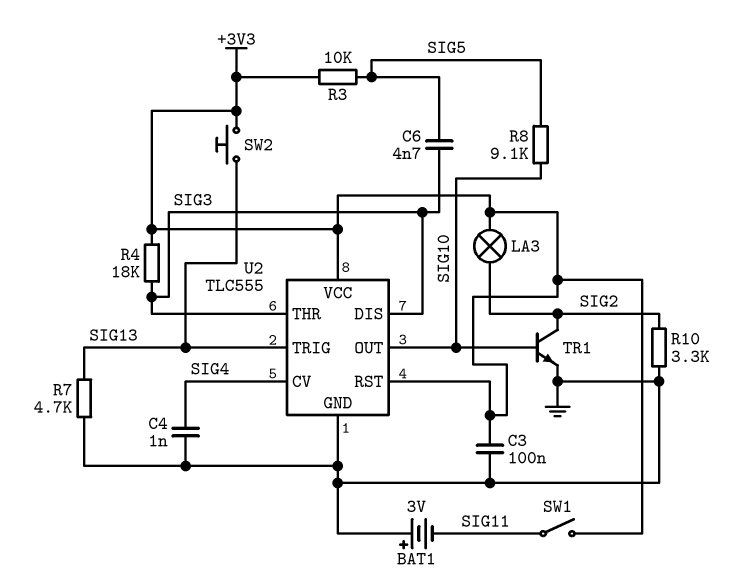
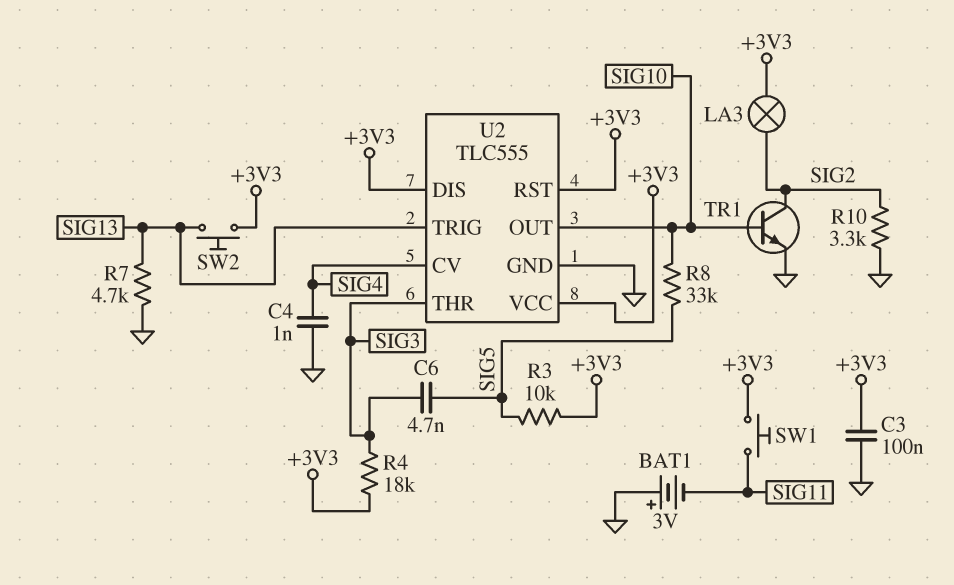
R8: 9.1k (SIG5, SIG10) -> 33k (SIG5, SIG10)
SW1: switch (+3V3, SIG11) -> button (+3V3, SIG11)
U2 pin DIS: SIG3 -> +3V3

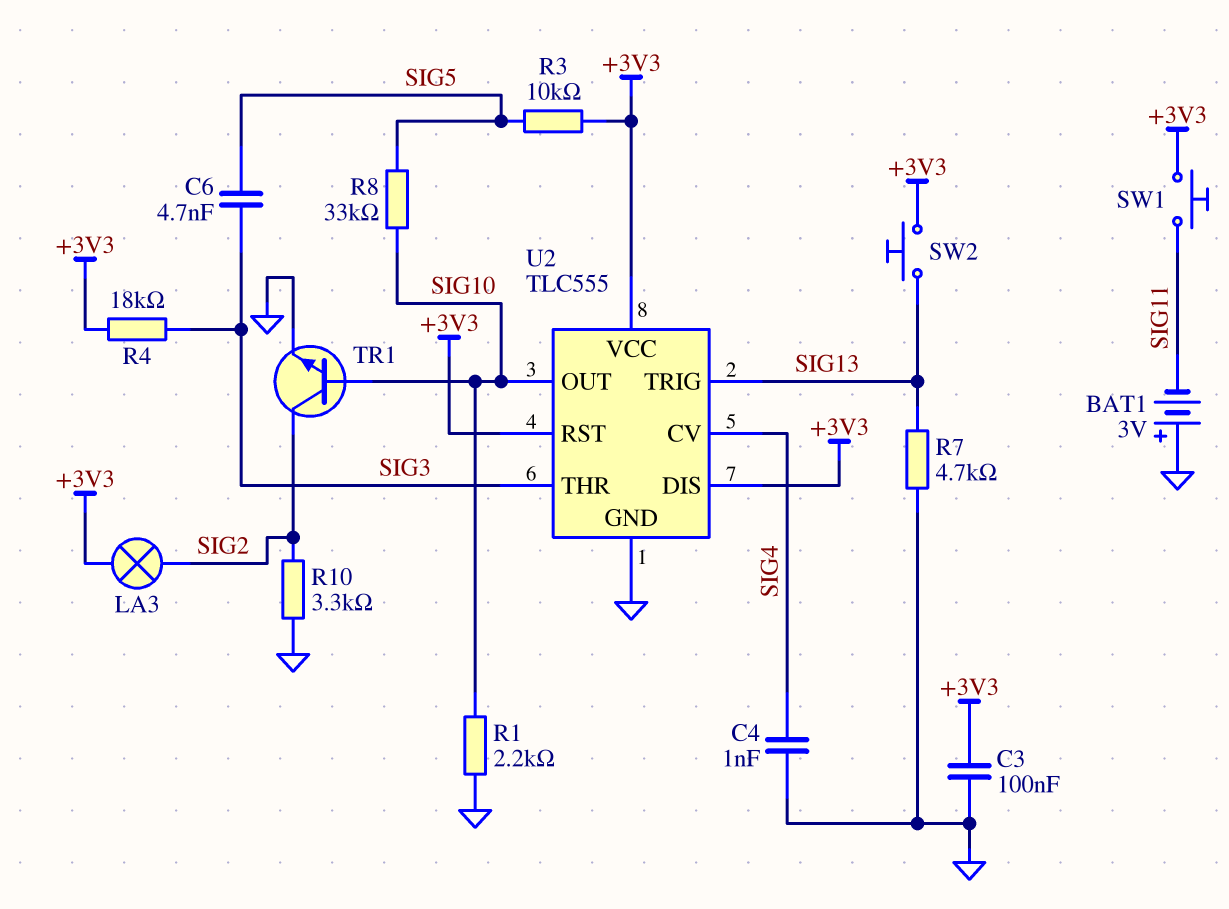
R1: none -> 2.2k (GND, SIG10)

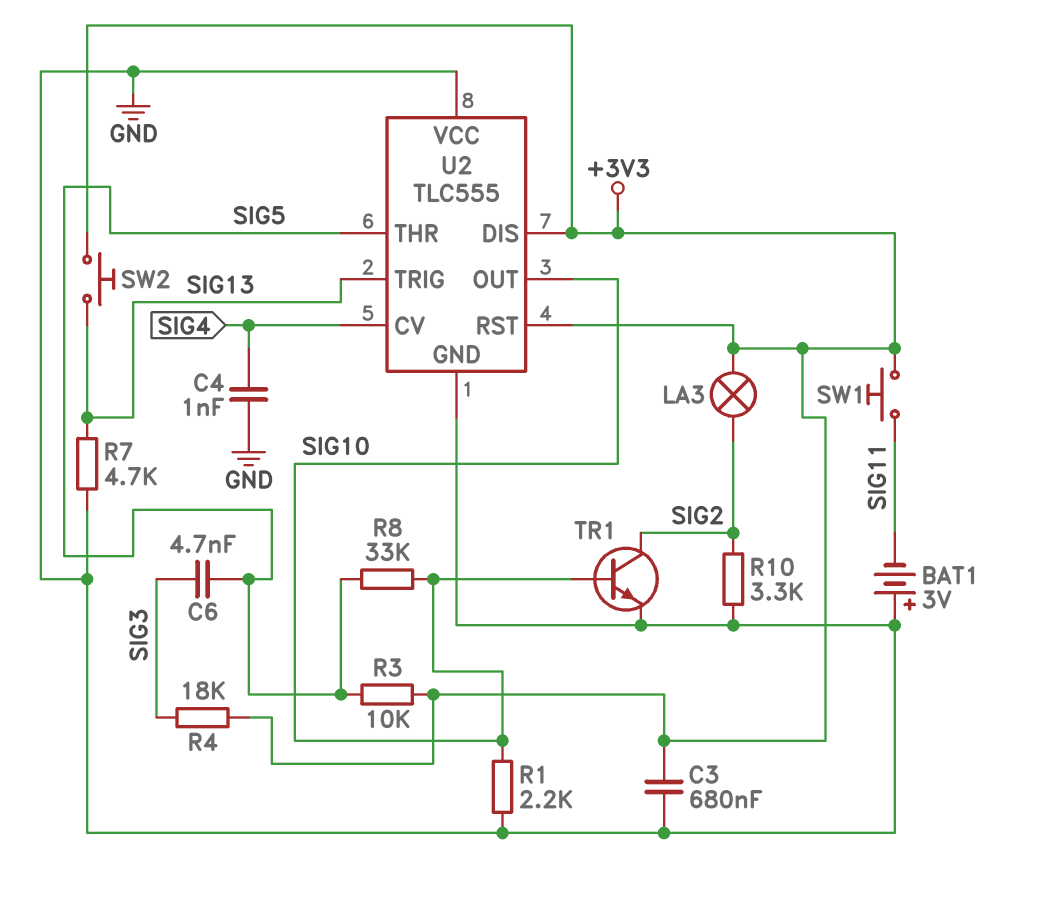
C3: 100nF (+3V3, GND) -> 680nF (+3V3, GND)
U2 pin THR: SIG3 -> SIG5
U2 pin VCC: +3V3 -> GND

